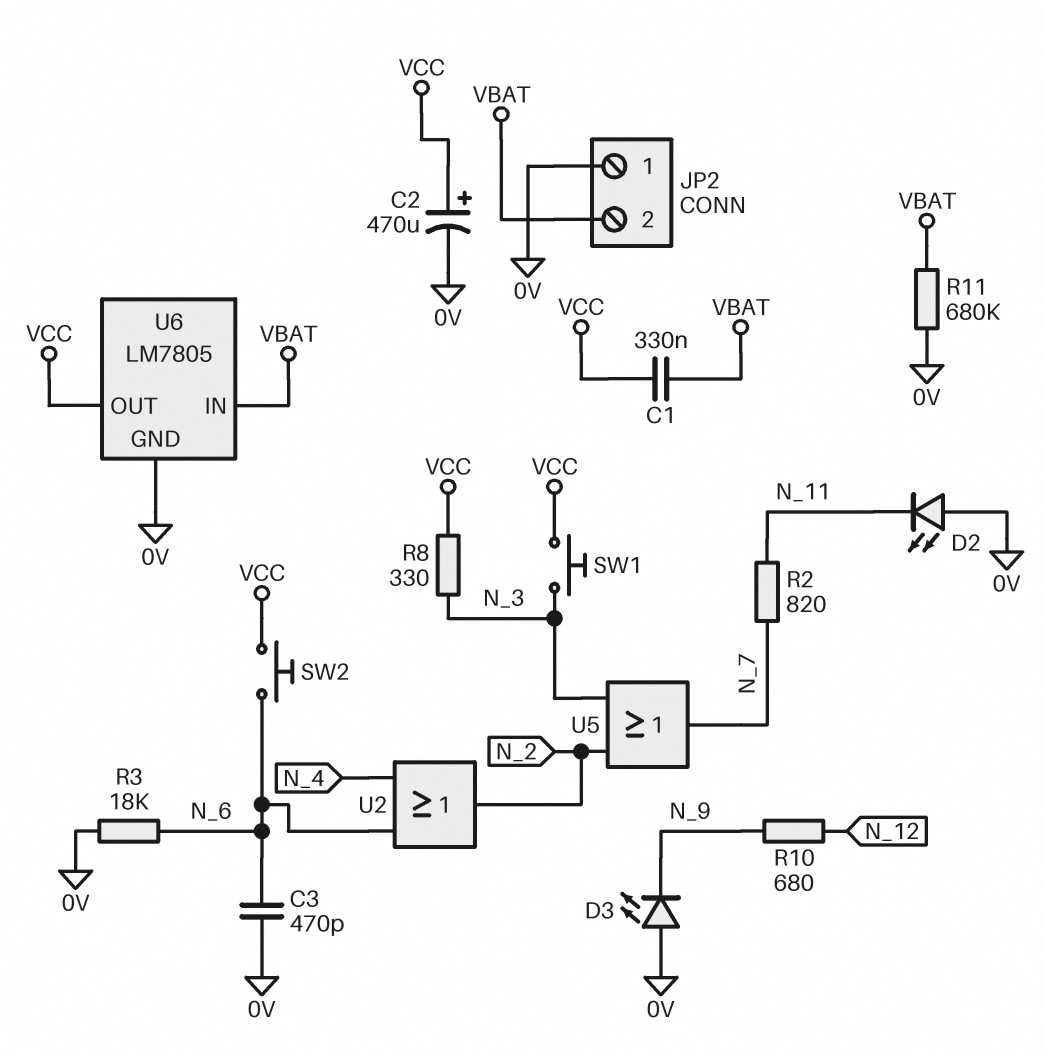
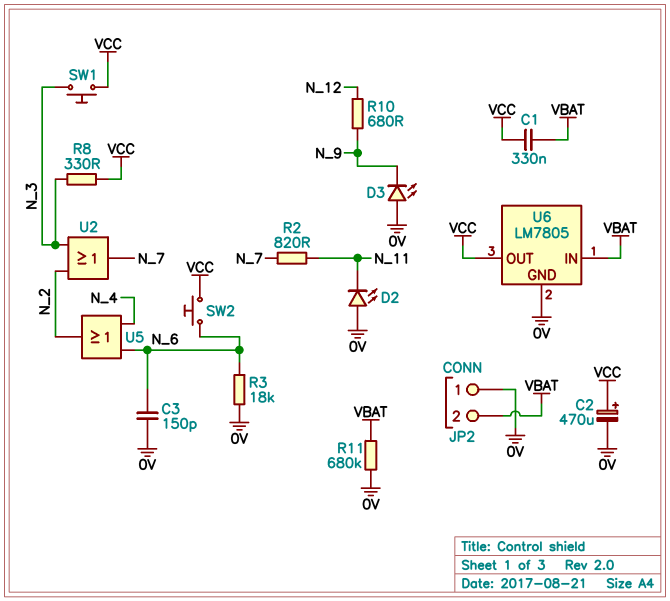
C3: 470pF (0V, N_6) -> 150pF (0V, N_6)
U2: OR (in N_4, in N_6, out N_2) -> OR (in N_2, in N_3, out N_7)
U5: OR (in N_2, in N_3, out N_7) -> OR (in N_4, in N_6, out N_2)

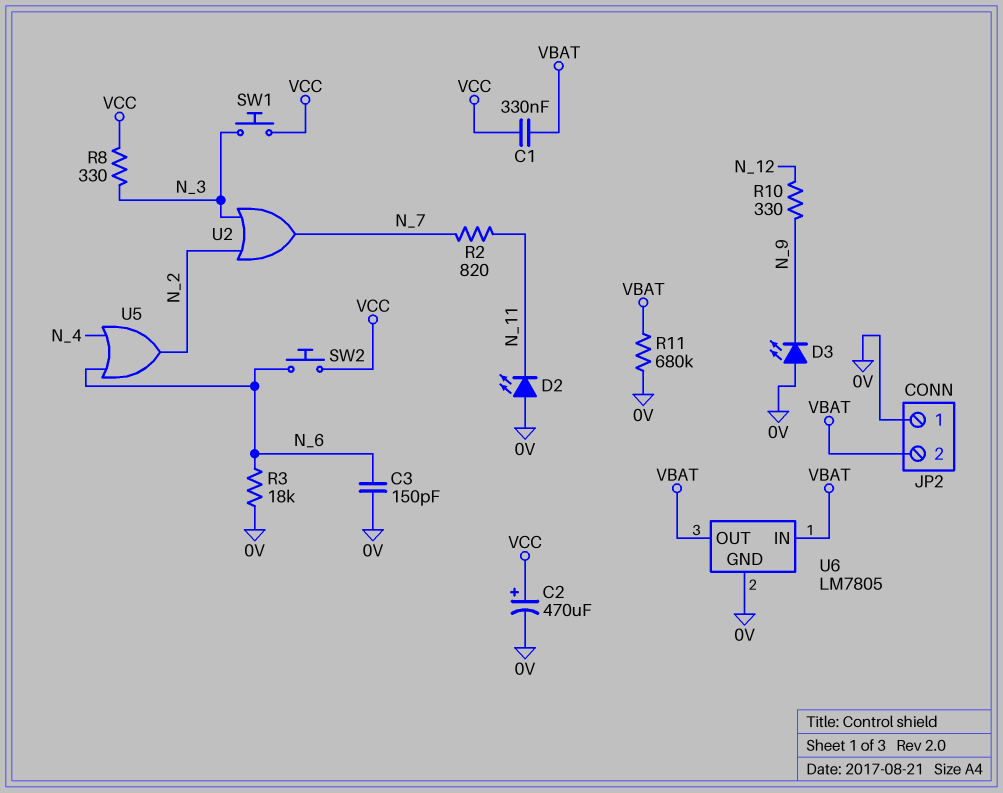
R10: 680 (N_9, N_12) -> 330 (N_9, N_12)
U6 pin OUT: VCC -> VBAT

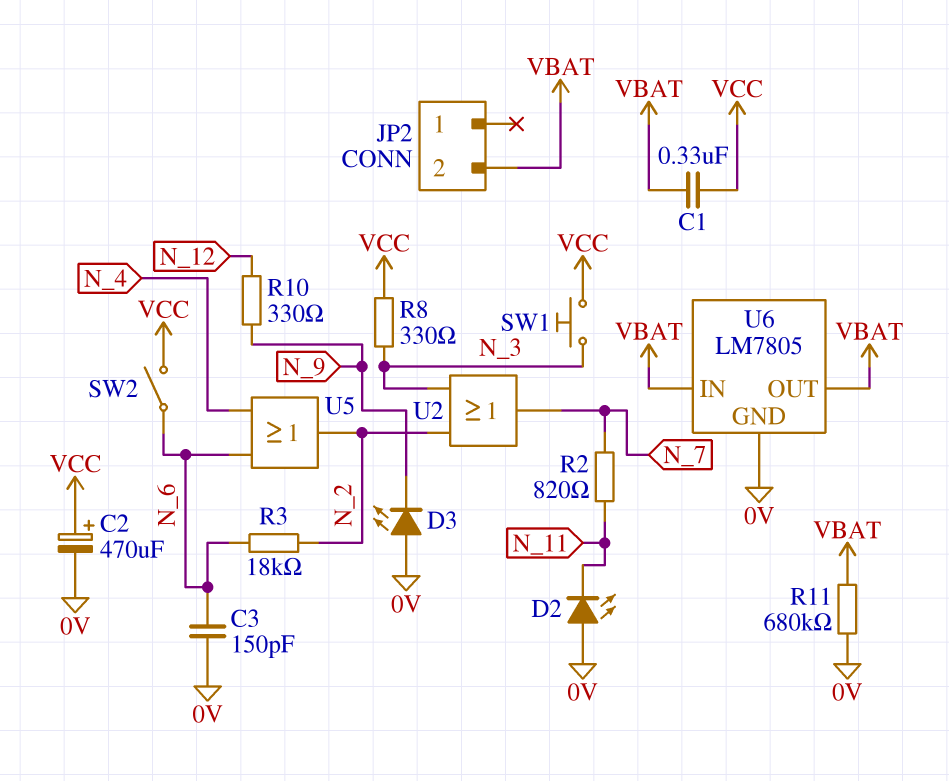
JP2 pin 1: 0V -> none
R3: 18k (0V, N_6) -> 18k (N_2, N_6)
SW2: button (N_6, VCC) -> switch (N_6, VCC)

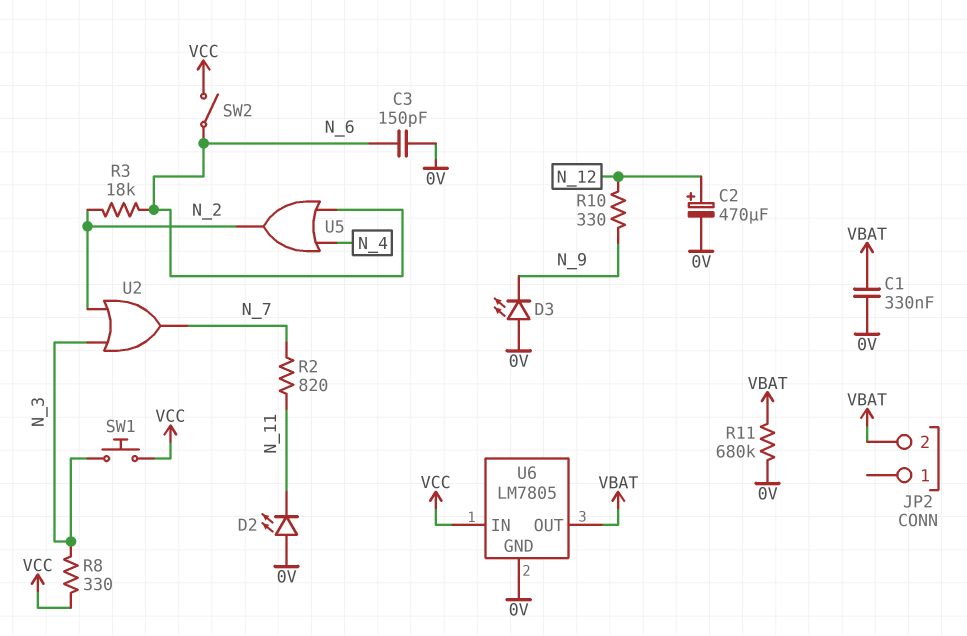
C1: 330nF (VBAT, VCC) -> 330nF (0V, VBAT)
C2: 470uF (plus VCC, minus 0V) -> 470uF (plus N_12, minus 0V)
U6 pin IN: VBAT -> VCC

